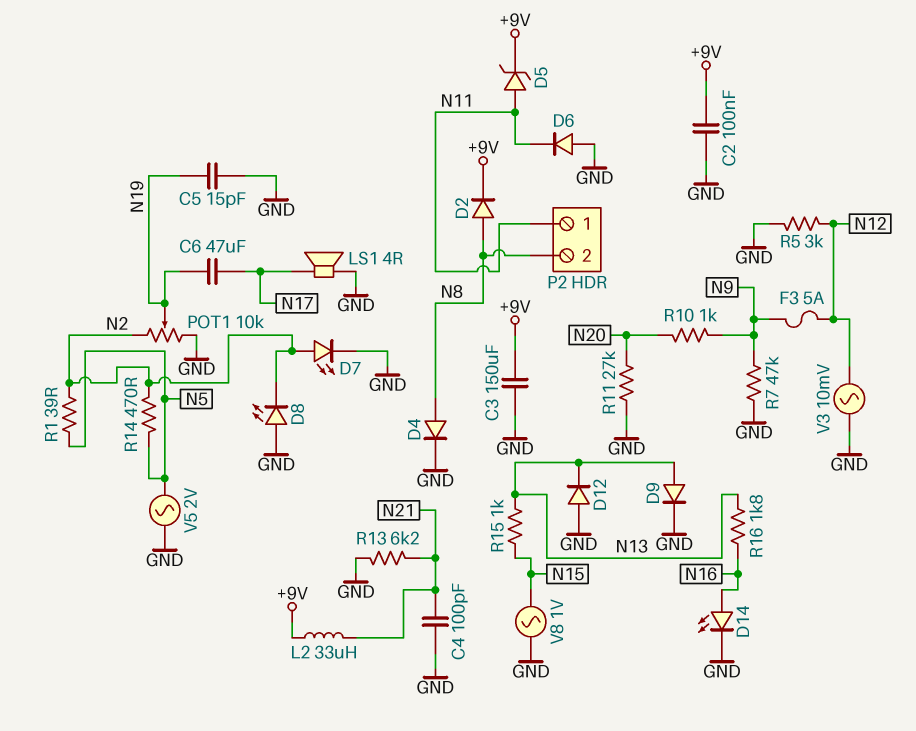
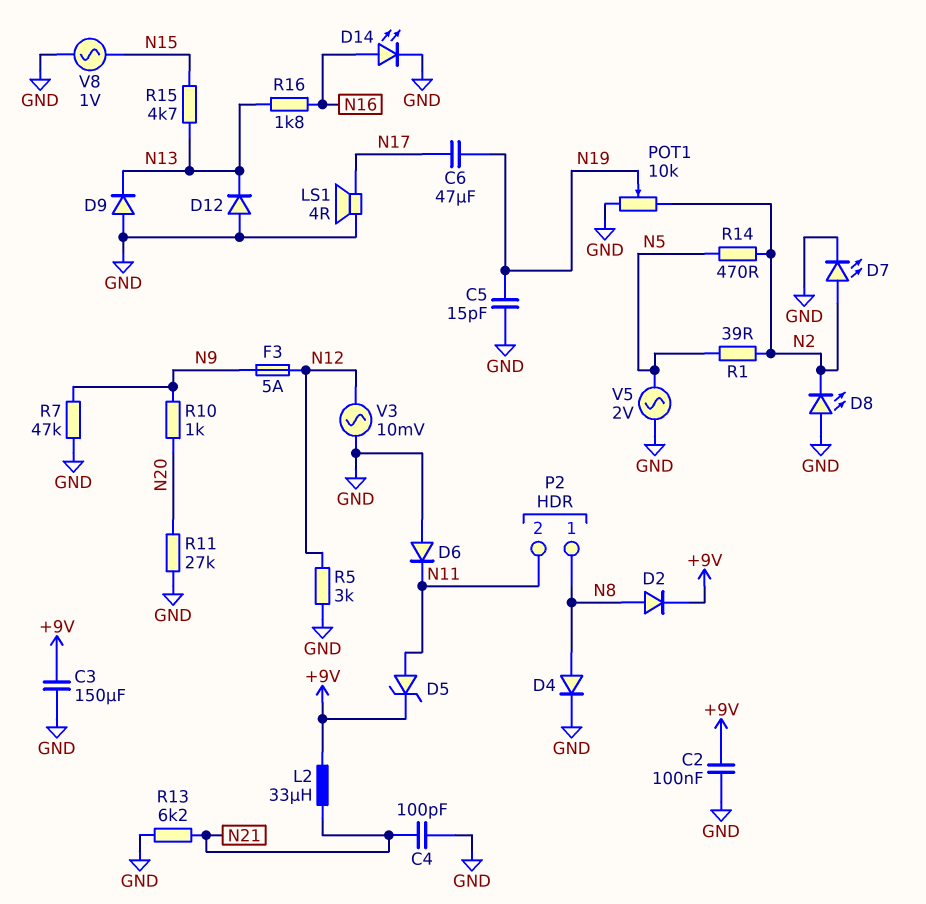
D9: diode (A N13, K GND) -> diode (A GND, K N13)
P2 pin 1: N11 -> N8
P2 pin 2: N8 -> N11
R15: 1k (N13, N15) -> 4.7k (N13, N15)

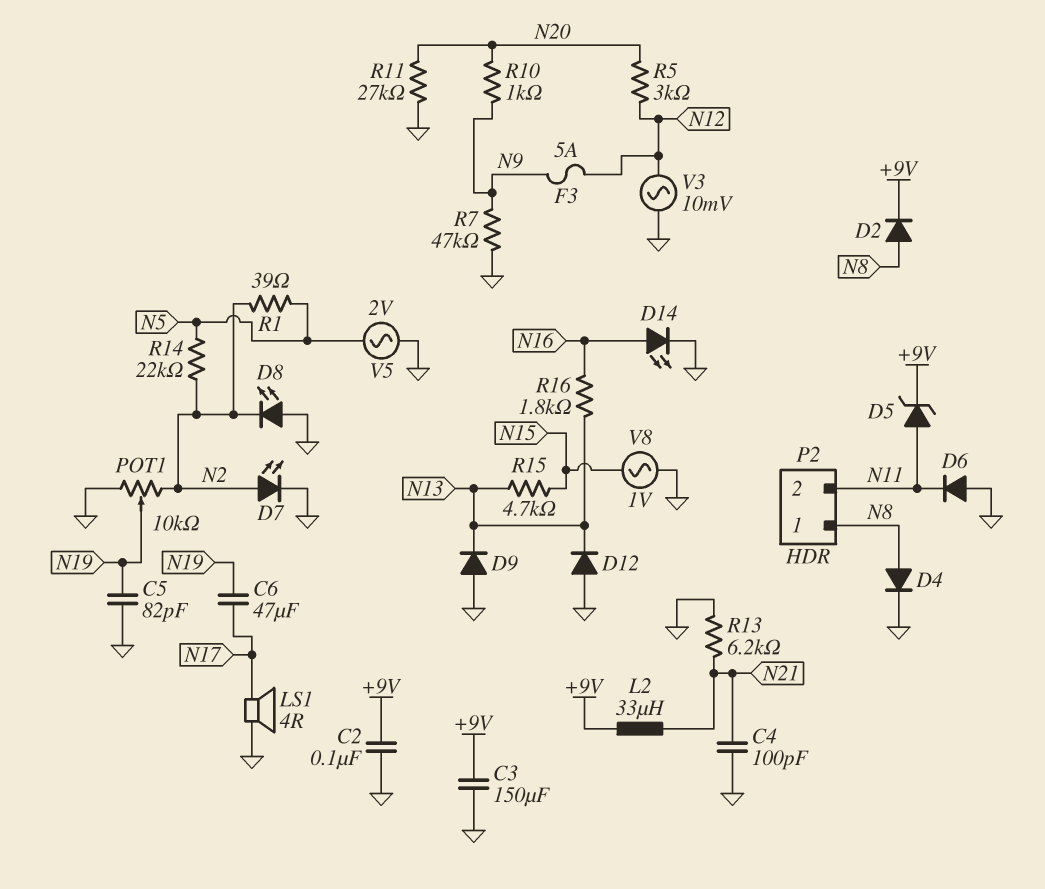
C5: 15pF (GND, N19) -> 82pF (GND, N19)
R5: 3k (GND, N12) -> 3k (N12, N20)
R14: 470 (N2, N5) -> 22k (N2, N5)

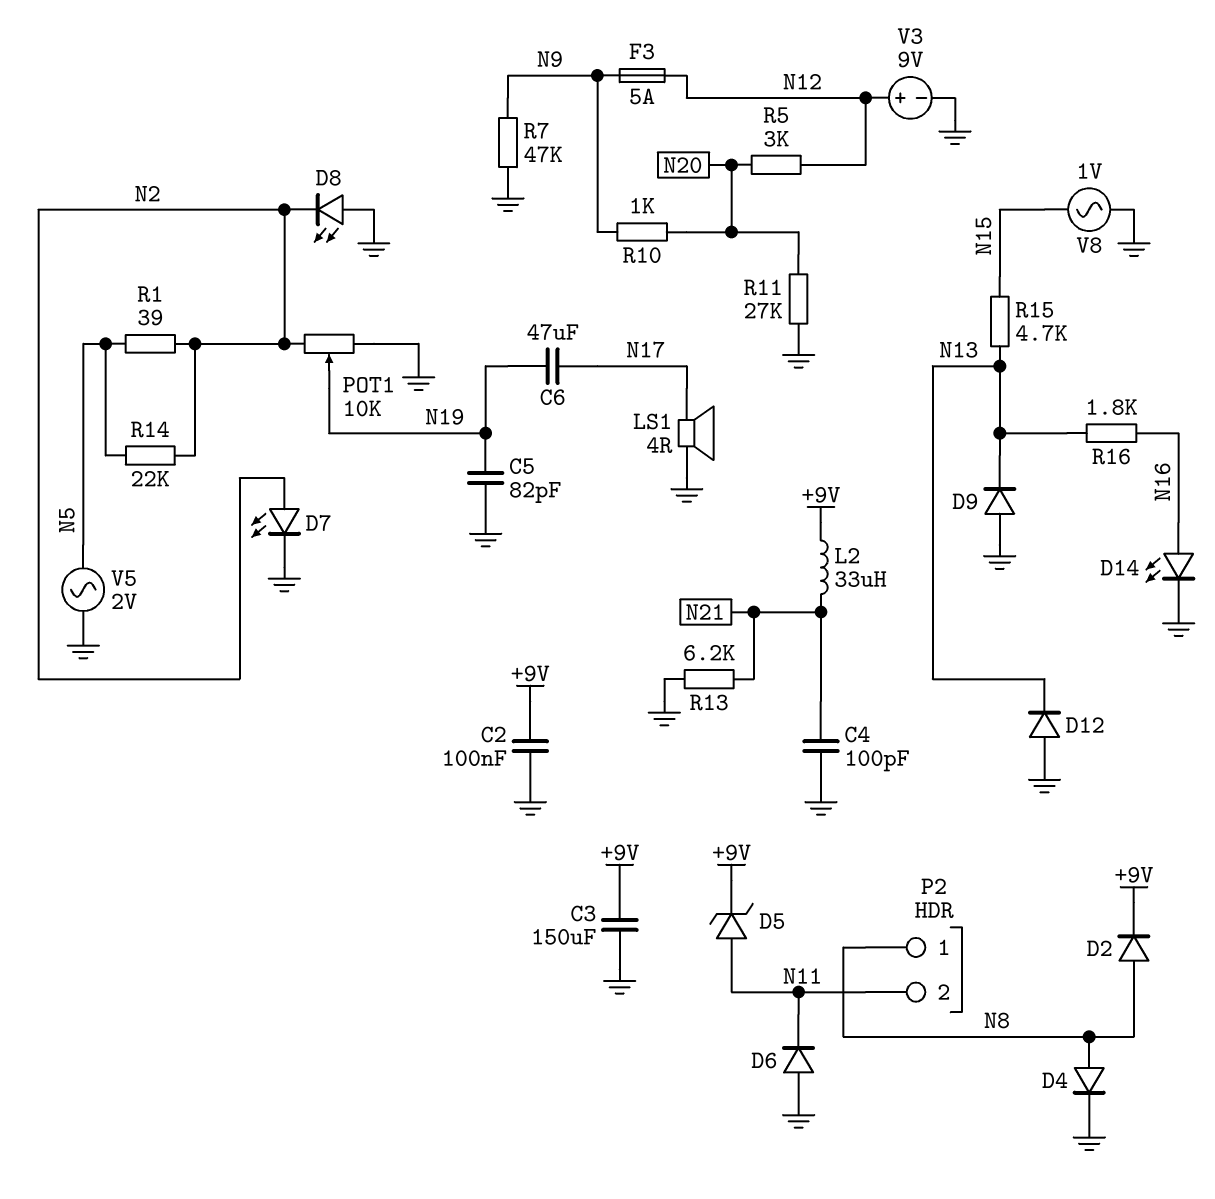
V3: AC 10mV (GND, N12) -> 9V (plus N12, minus GND)

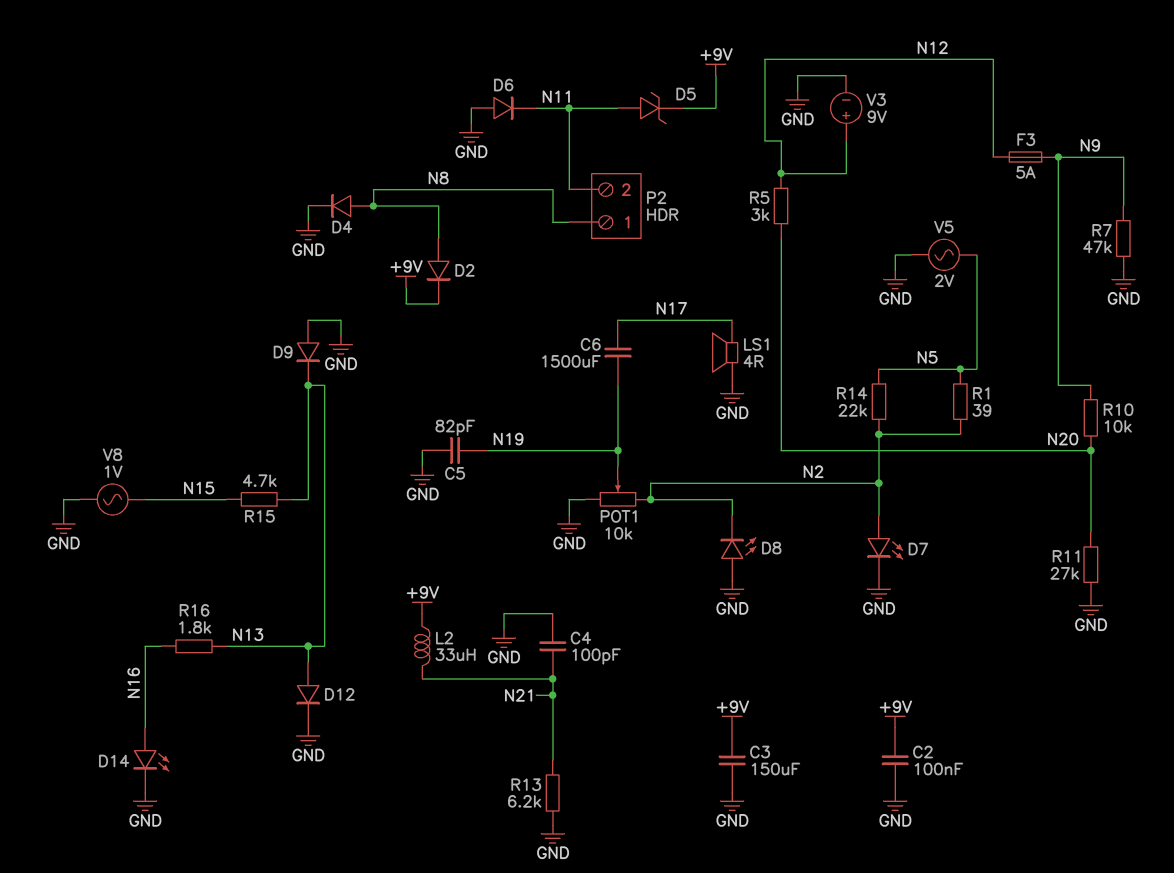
C6: 47uF (N17, N19) -> 1500uF (N17, N19)
D12: diode (A GND, K N13) -> diode (A N13, K GND)
R10: 1k (N9, N20) -> 10k (N9, N20)

